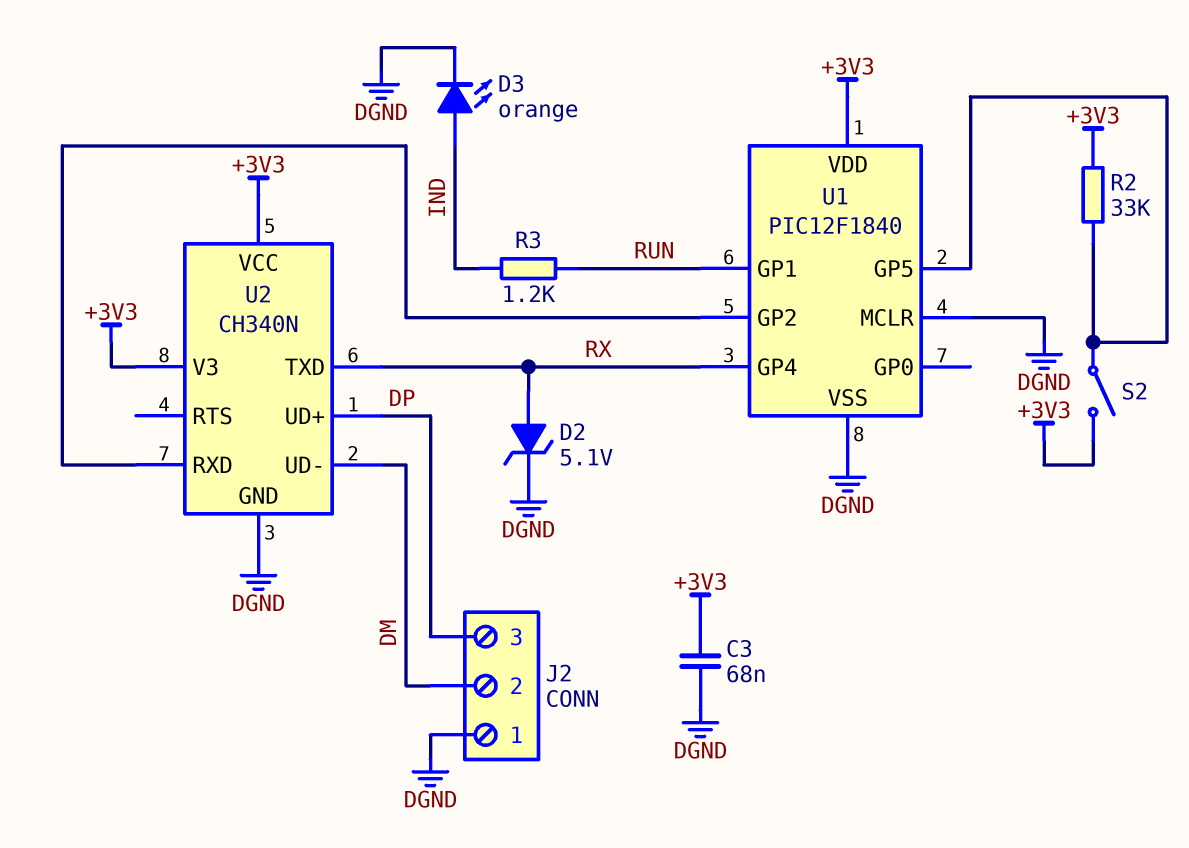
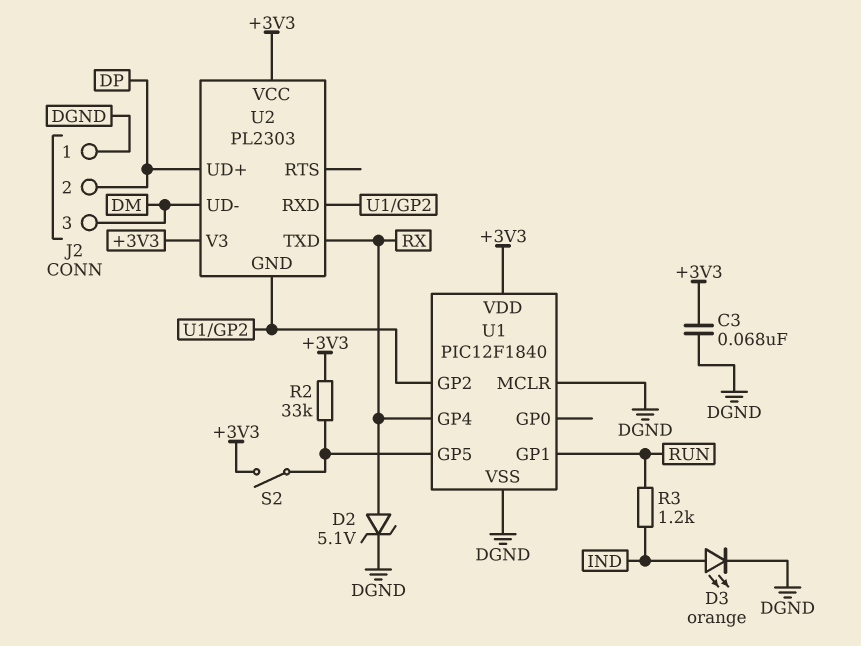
J2 pin 2: DM -> DP
J2 pin 3: DP -> DM
U2: CH340N -> PL2303
U2 pin GND: DGND -> U1/GP2

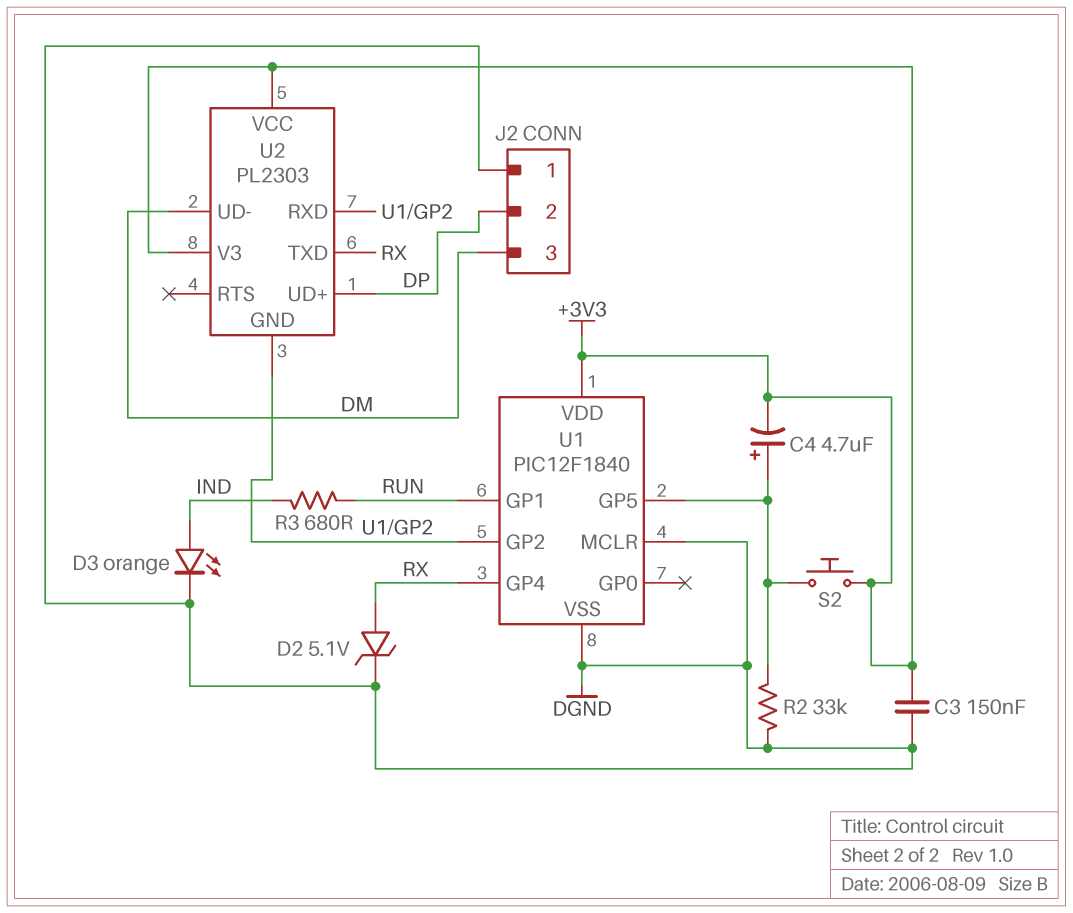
C3: 68nF (+3V3, DGND) -> 150nF (+3V3, DGND)
C4: none -> 4.7uF (plus U1/GP5, minus +3V3)
R2: 33k (+3V3, U1/GP5) -> 33k (DGND, U1/GP5)
R3: 1.2k (IND, RUN) -> 680 (IND, RUN)
S2: switch (+3V3, U1/GP5) -> button (+3V3, U1/GP5)

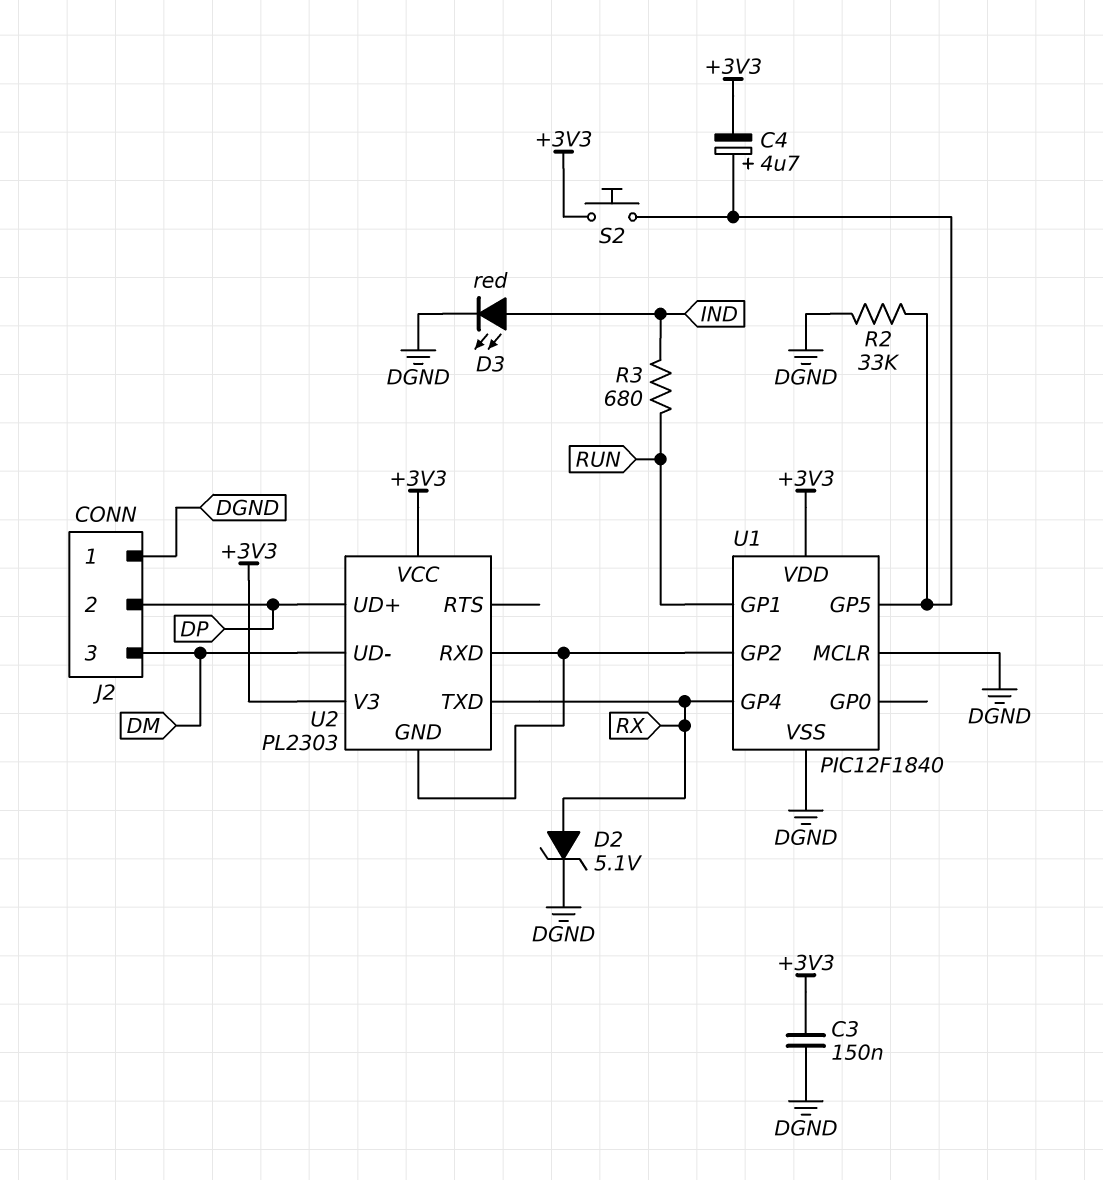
D3: LED orange (A IND, K DGND) -> LED red (A IND, K DGND)

